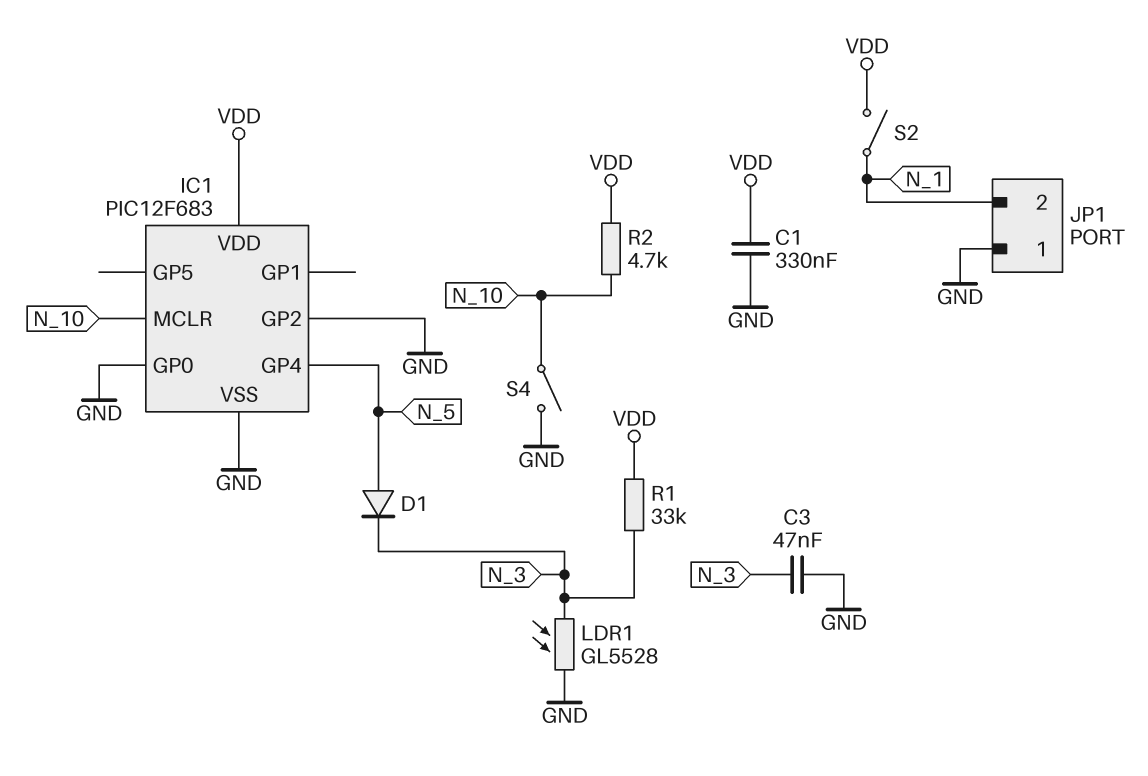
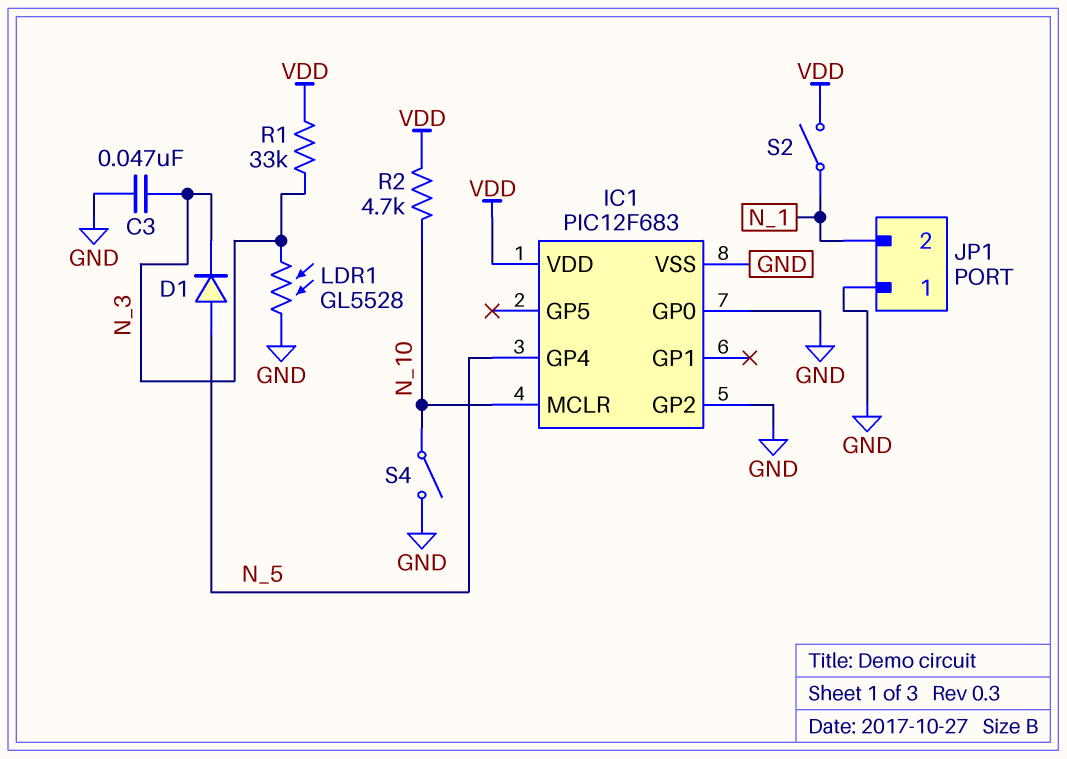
C1: 330nF (GND, VDD) -> none

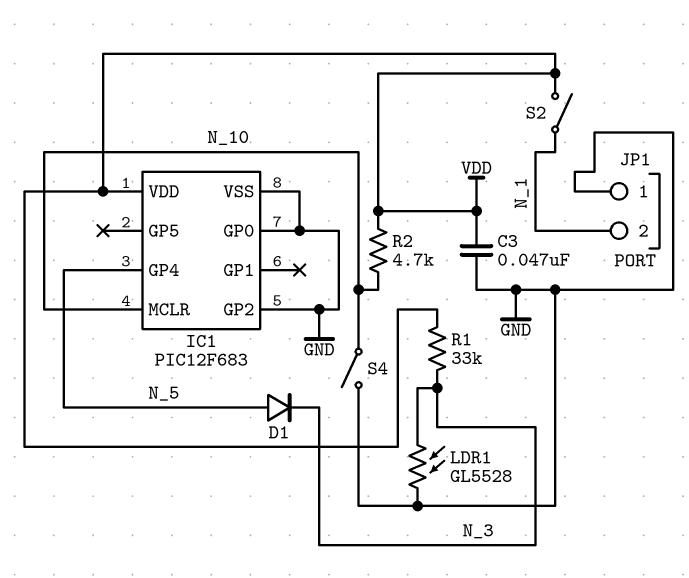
C3: 47nF (GND, N_3) -> 47nF (GND, VDD)

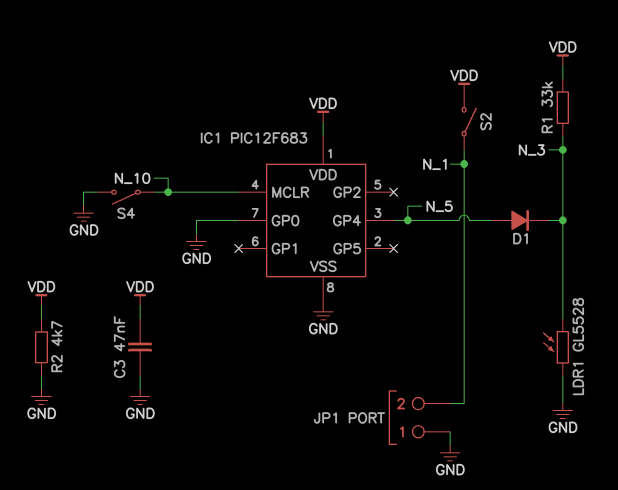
IC1 pin GP2: GND -> none
R2: 4.7k (N_10, VDD) -> 4.7k (GND, VDD)

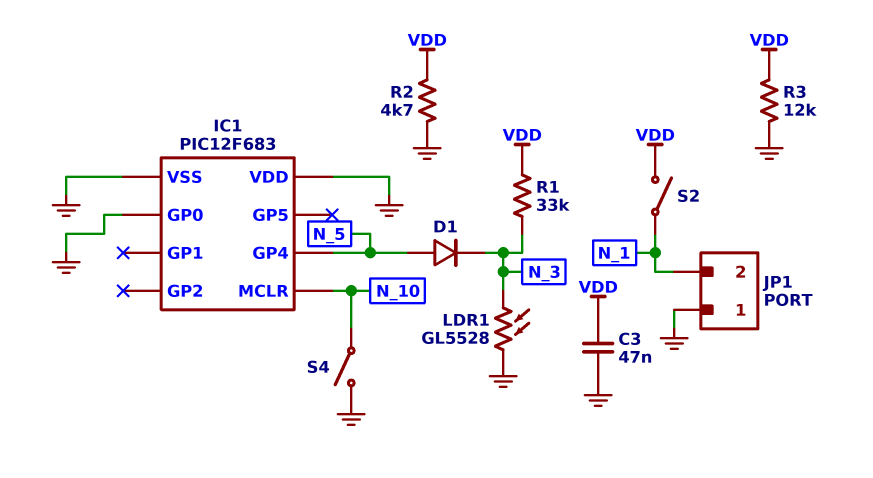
IC1 pin VDD: VDD -> GND
R3: none -> 12k (GND, VDD)

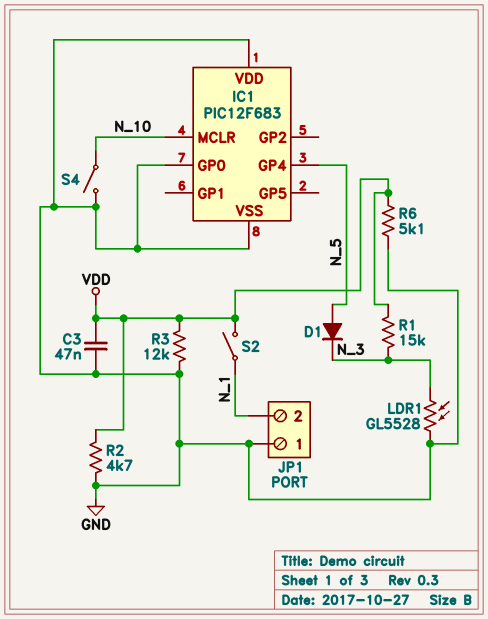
R1: 33k (N_3, VDD) -> 15k (N_3, VDD)
R6: none -> 5.1k (GND, VDD)

